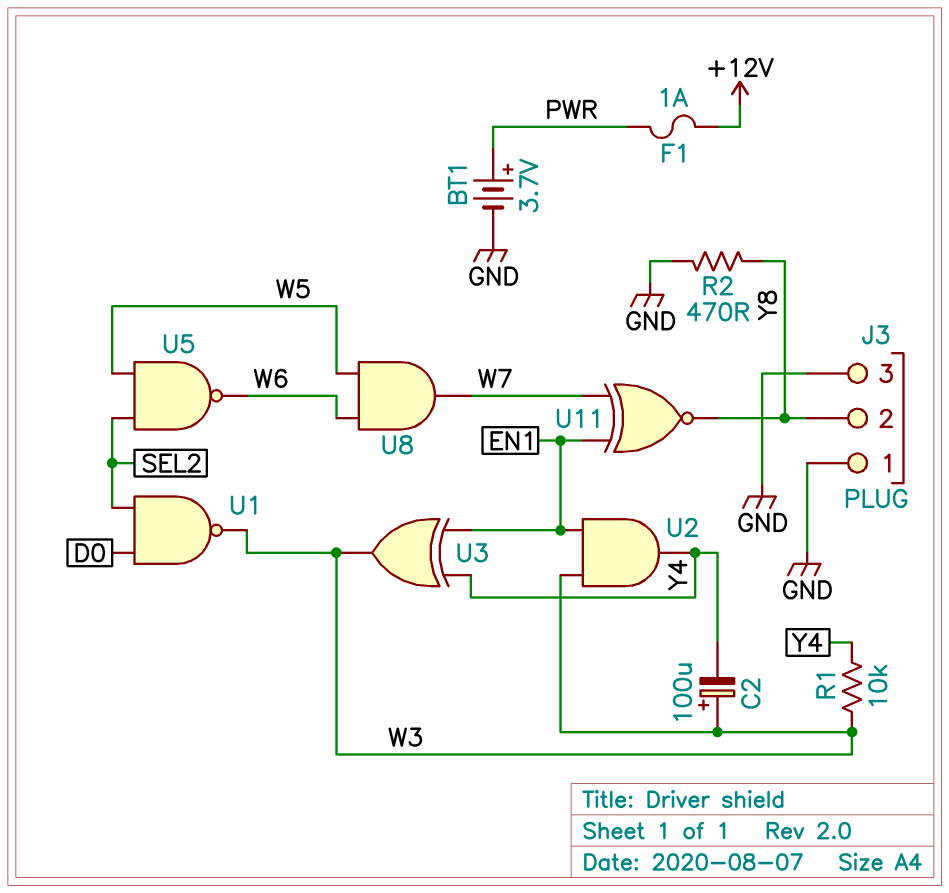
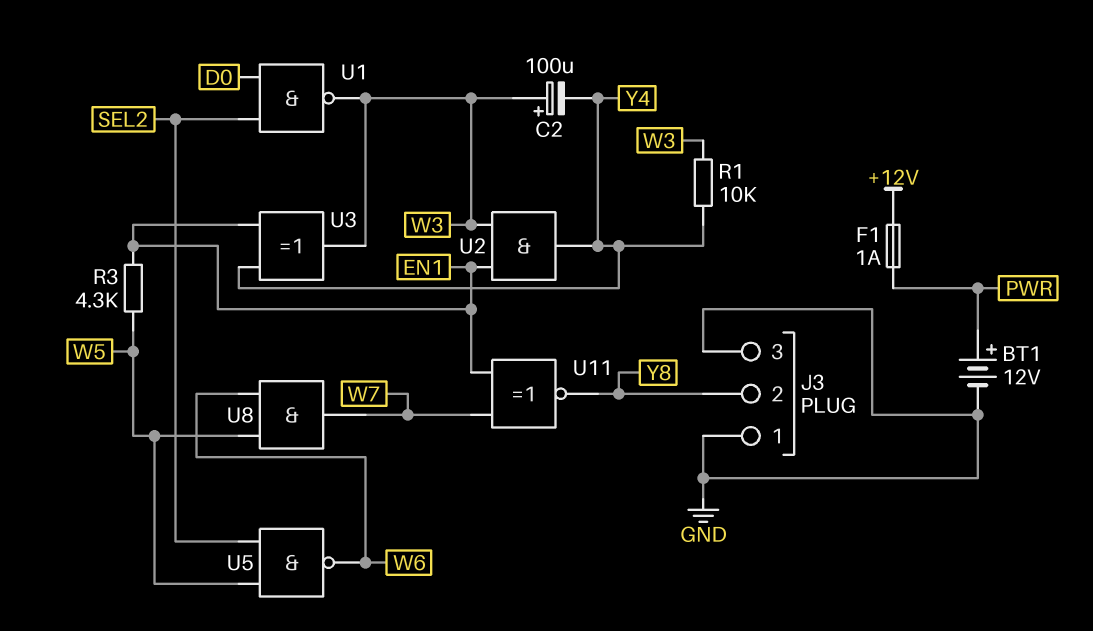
BT1: 3.7V (plus PWR, minus GND) -> 12V (plus PWR, minus GND)
R2: 470 (GND, Y8) -> none
R3: none -> 4.3k (EN1, W5)

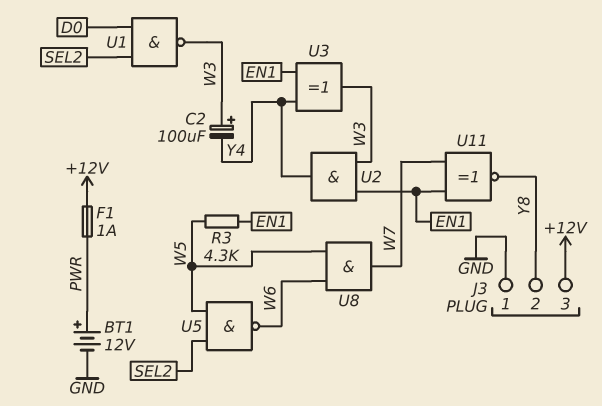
J3 pin 3: GND -> +12V
R1: 10k (W3, Y4) -> none

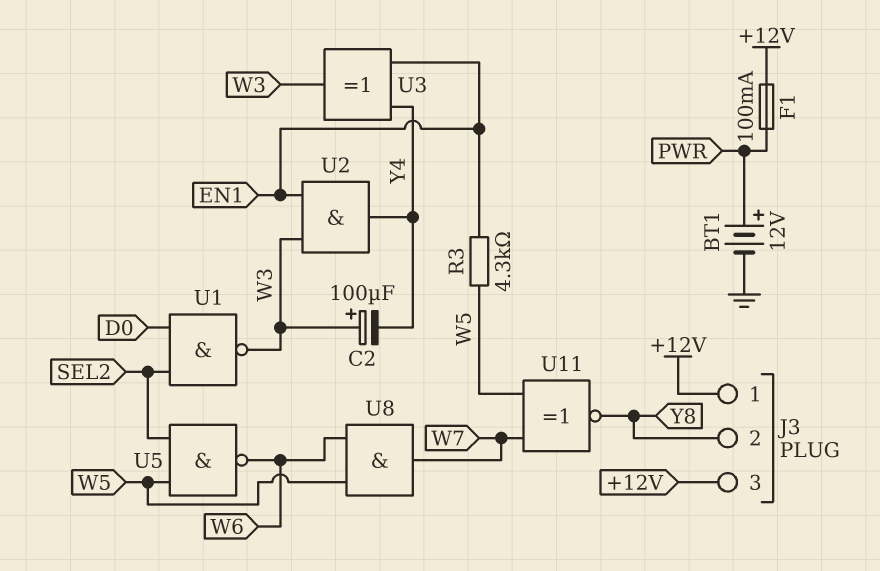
F1: 1A (+12V, PWR) -> 100mA (+12V, PWR)
J3 pin 1: GND -> +12V
U11: XNOR (in EN1, in W7, out Y8) -> XNOR (in W5, in W7, out Y8)

